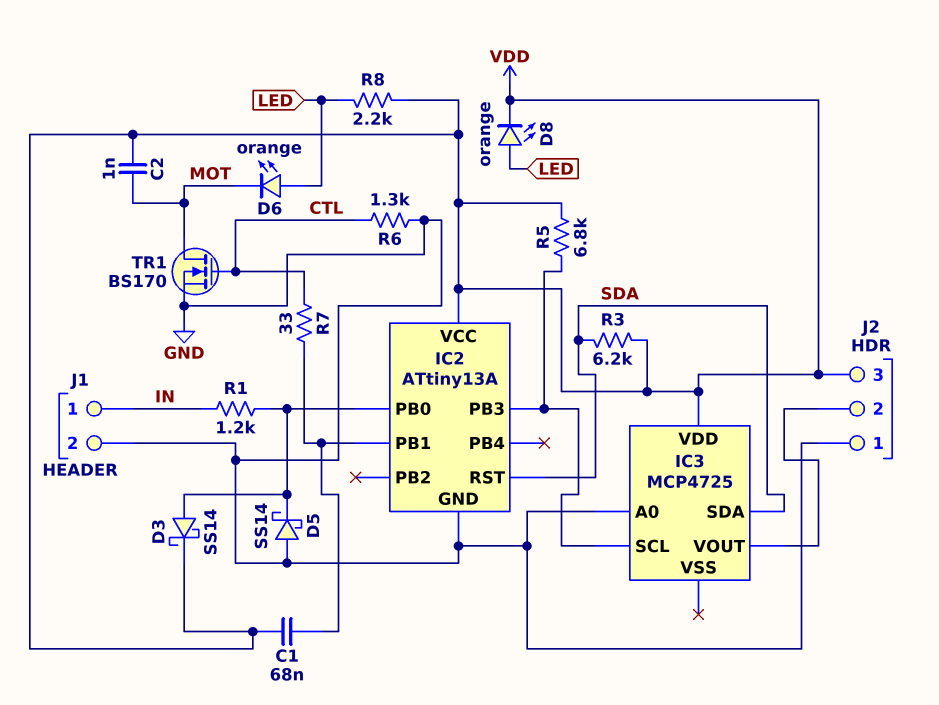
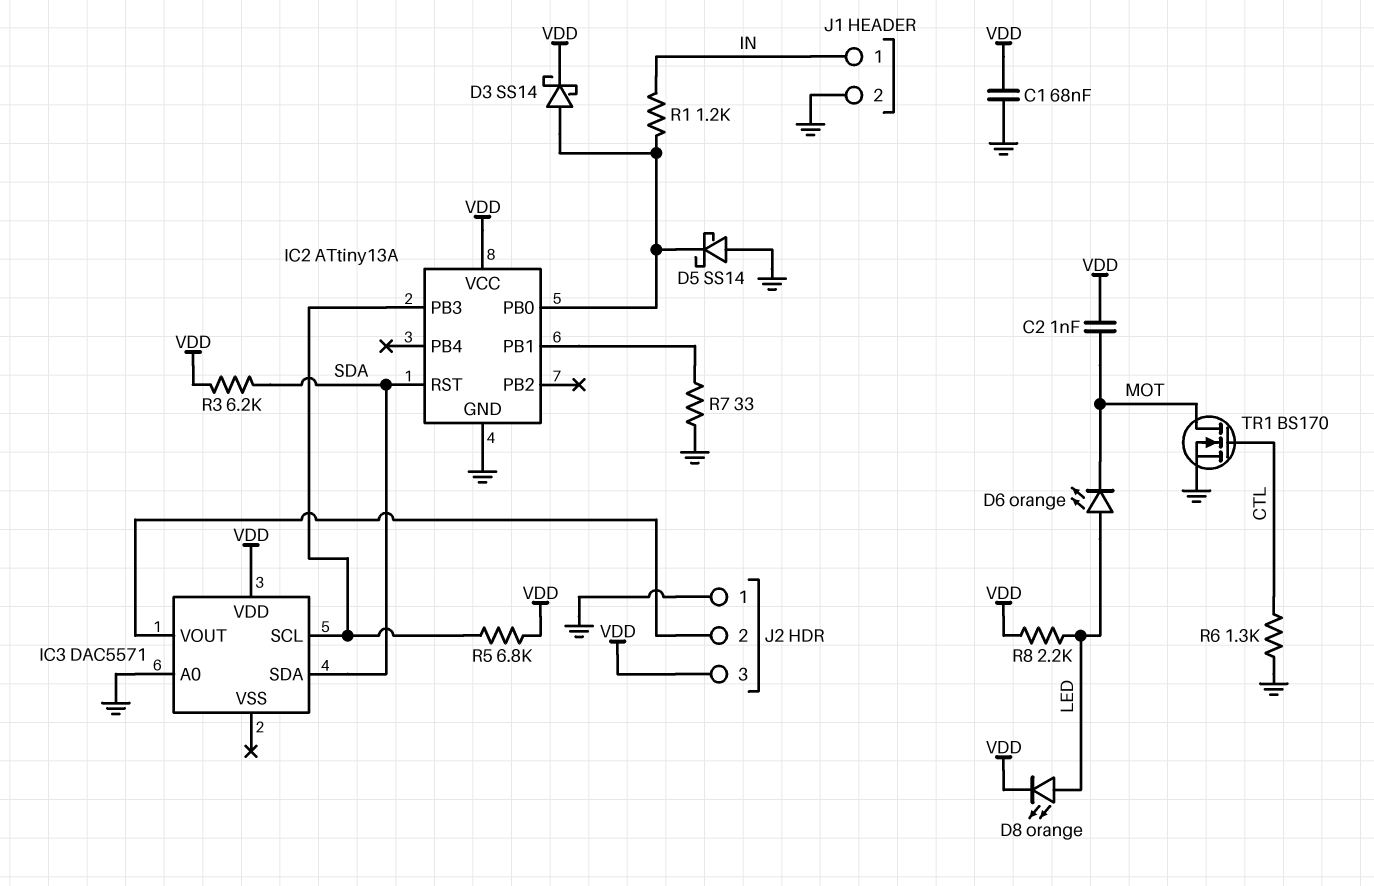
C1: 68nF (IC2/PB1, VDD) -> 68nF (GND, VDD)
IC3: MCP4725 -> DAC5571
R7: 33 (CTL, IC2/PB1) -> 33 (GND, IC2/PB1)

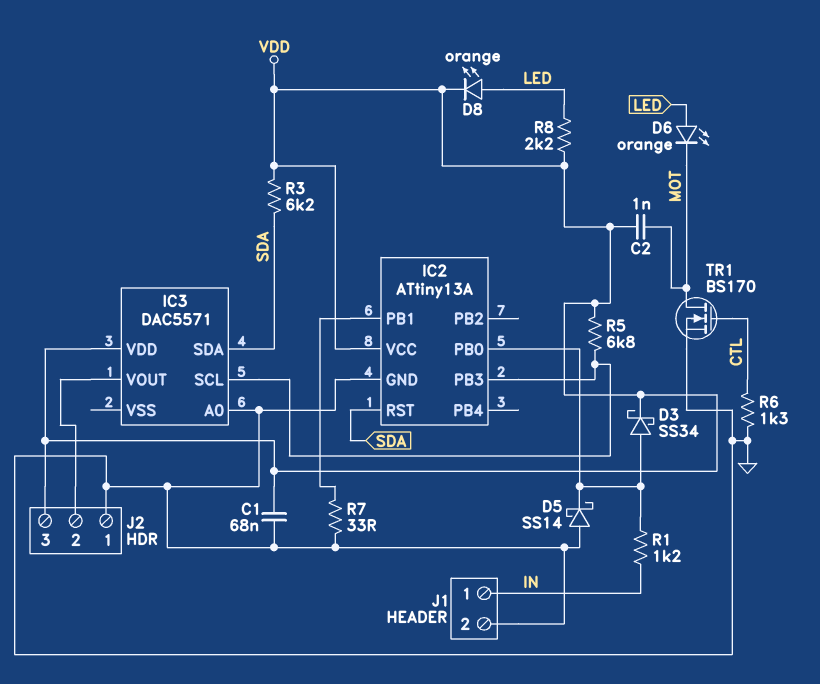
D3: schottky SS14 (A IC2/PB0, K VDD) -> schottky SS34 (A IC2/PB0, K VDD)

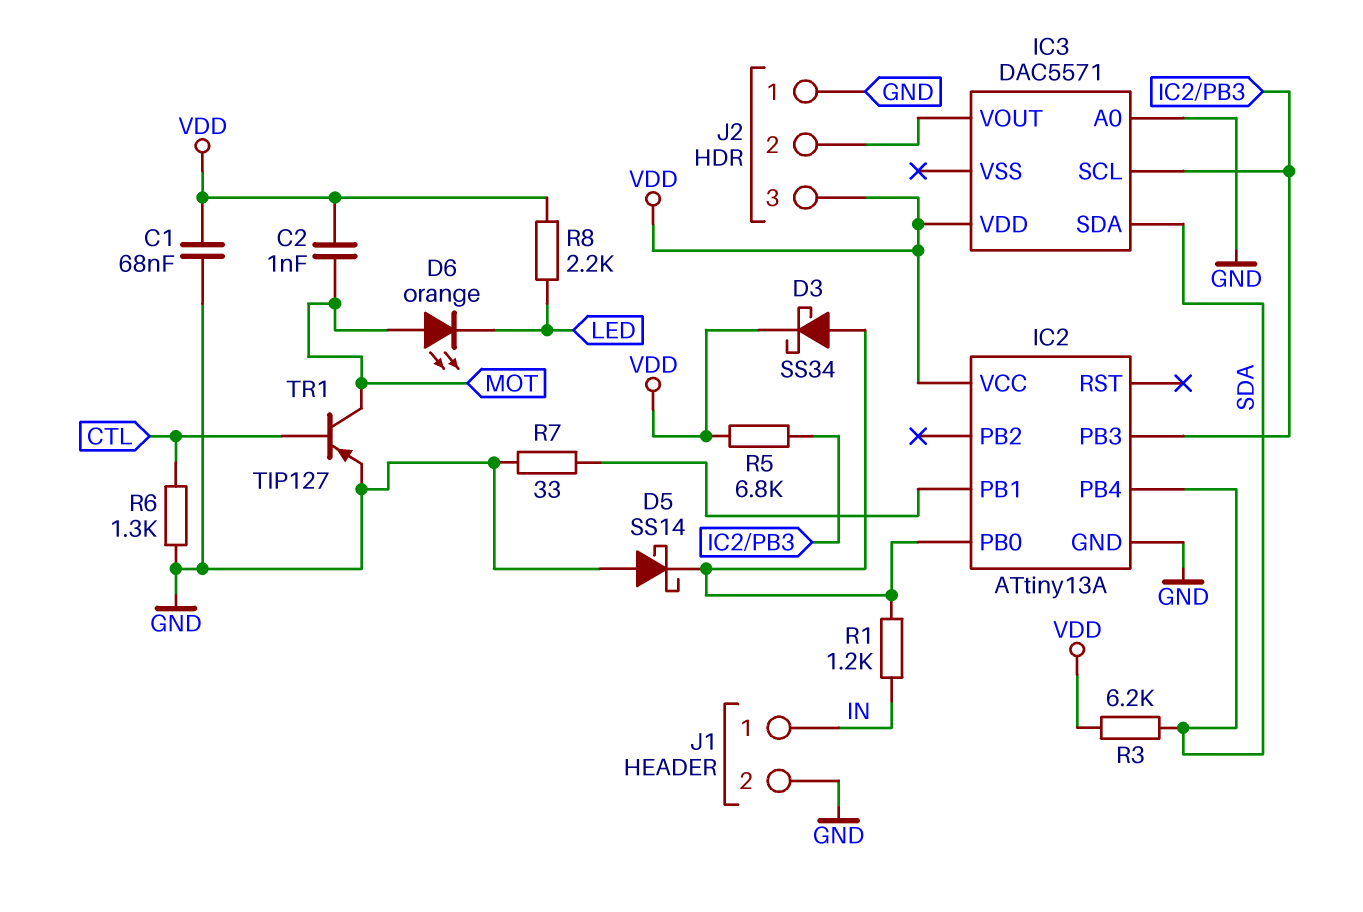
D6: LED orange (A LED, K MOT) -> LED orange (A MOT, K LED)
D8: LED orange (A LED, K VDD) -> none
IC2 pin PB4: none -> SDA
IC2 pin RST: SDA -> none
TR1: NMOS BS170 (G CTL, D MOT, S GND) -> PNP TIP127 (B CTL, C MOT, E GND)

